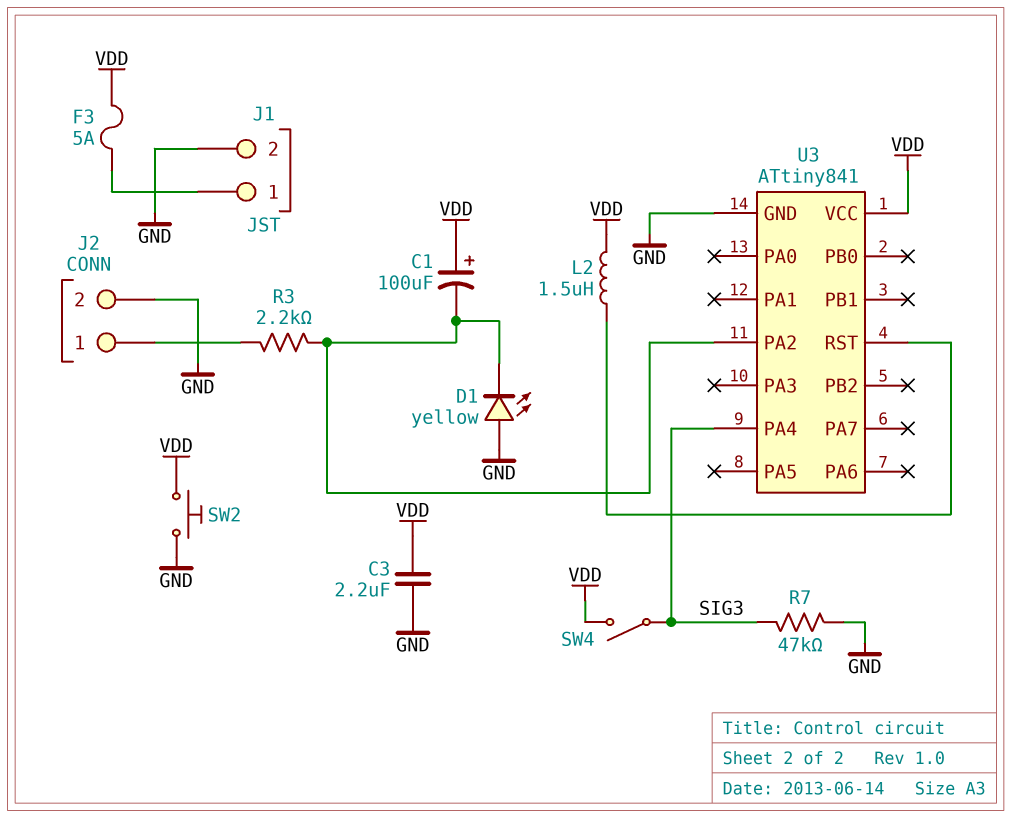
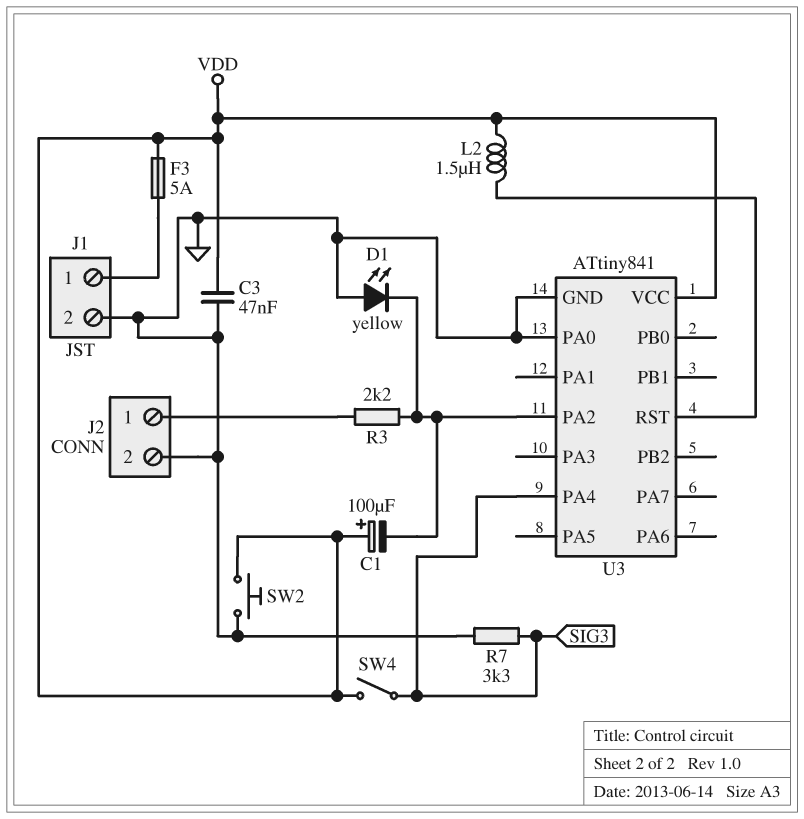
C3: 2.2uF (GND, VDD) -> 47nF (GND, VDD)
R7: 47k (GND, SIG3) -> 3.3k (GND, SIG3)
U3 pin PA0: none -> GND

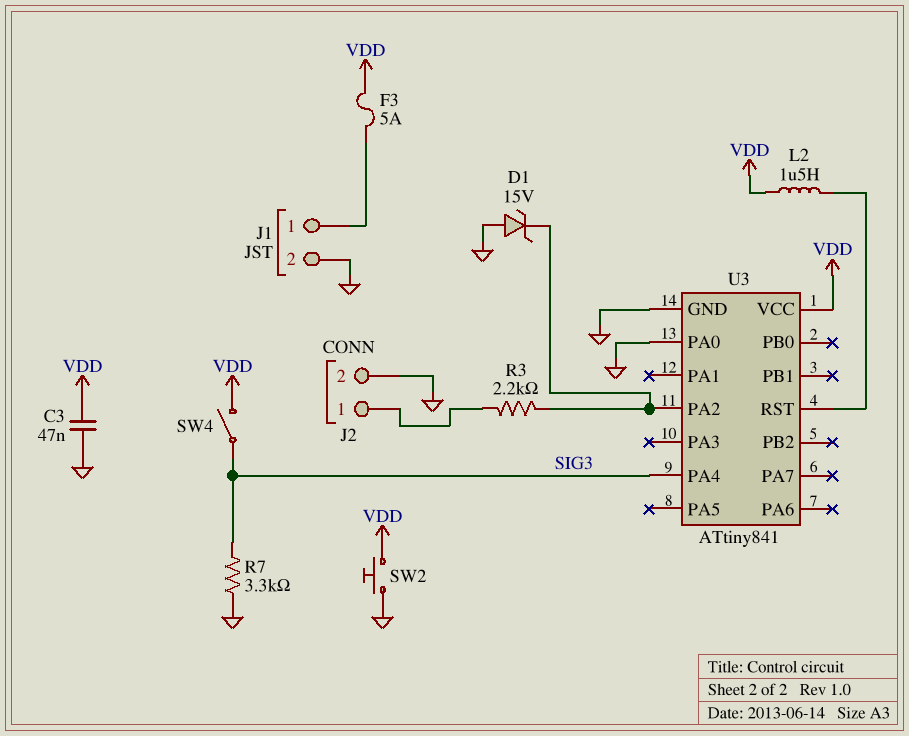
C1: 100uF (plus VDD, minus U3/PA2) -> none
D1: LED yellow (A GND, K U3/PA2) -> zener 15V (A GND, K U3/PA2)

